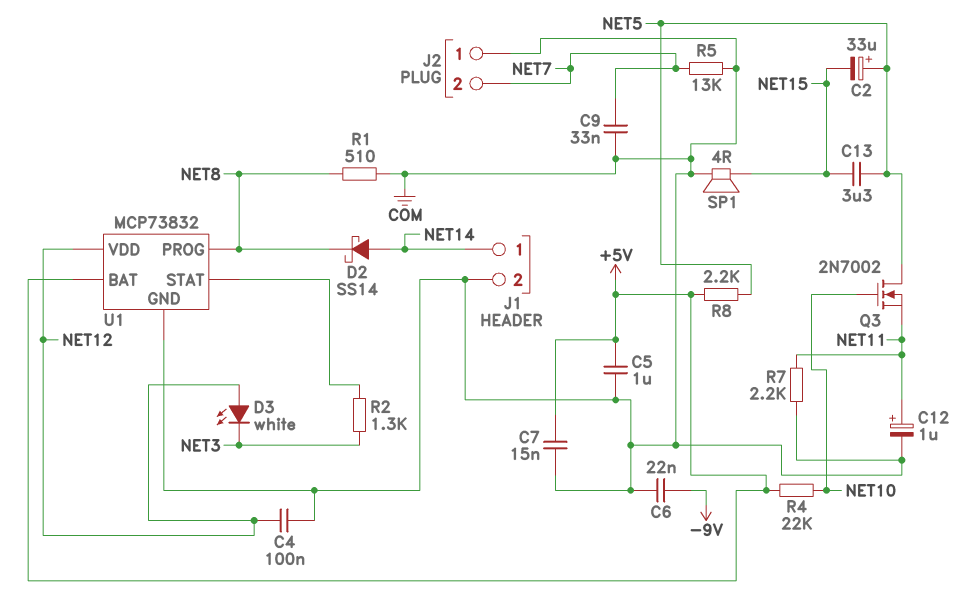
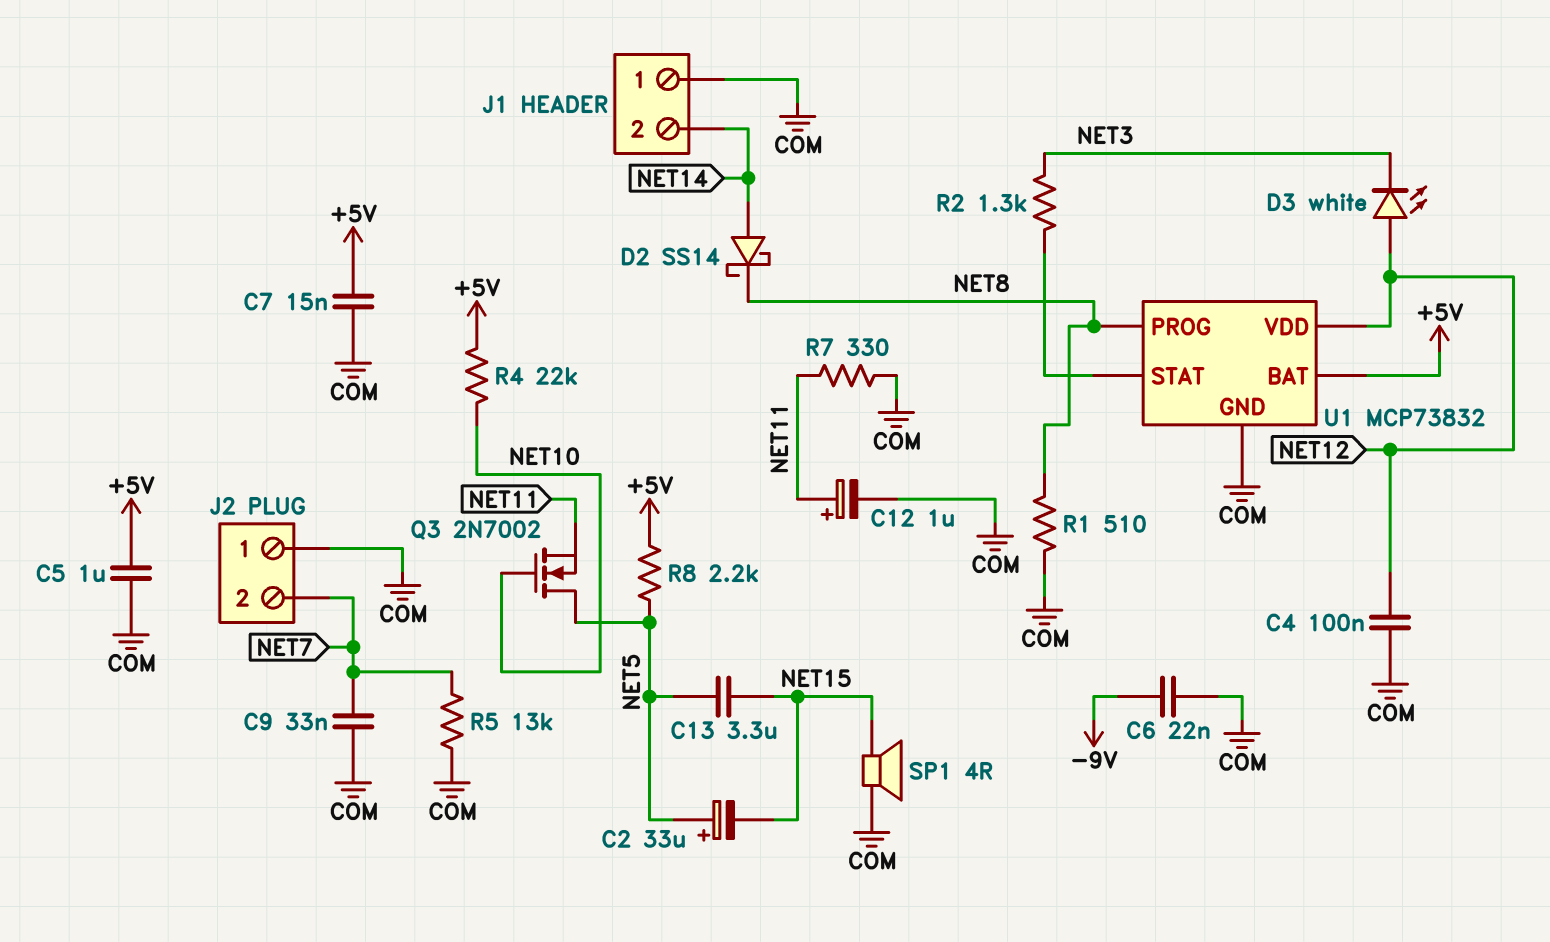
J1 pin 1: NET14 -> COM
J1 pin 2: COM -> NET14
R7: 2.2k (COM, NET11) -> 330 (COM, NET11)

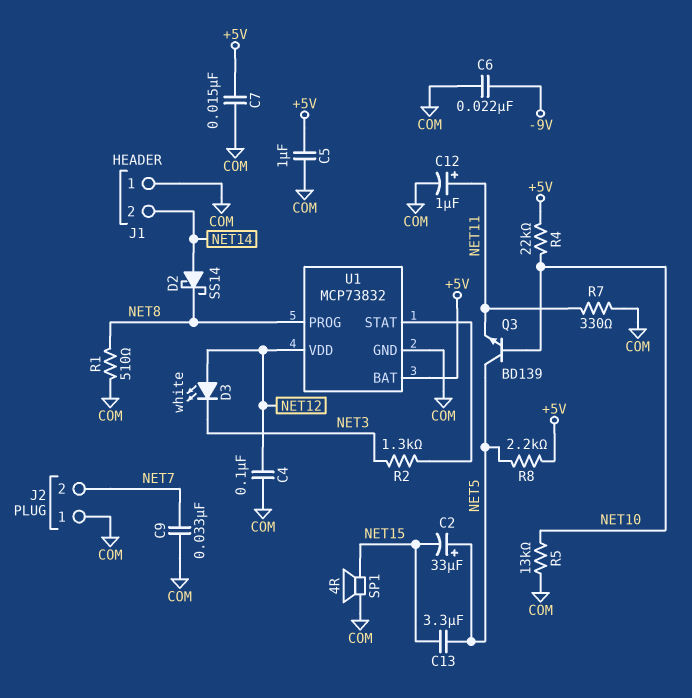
Q3: NMOS 2N7002 (G NET10, D NET5, S NET11) -> NPN BD139 (B NET10, C NET5, E NET11)
R5: 13k (COM, NET7) -> 13k (COM, NET10)

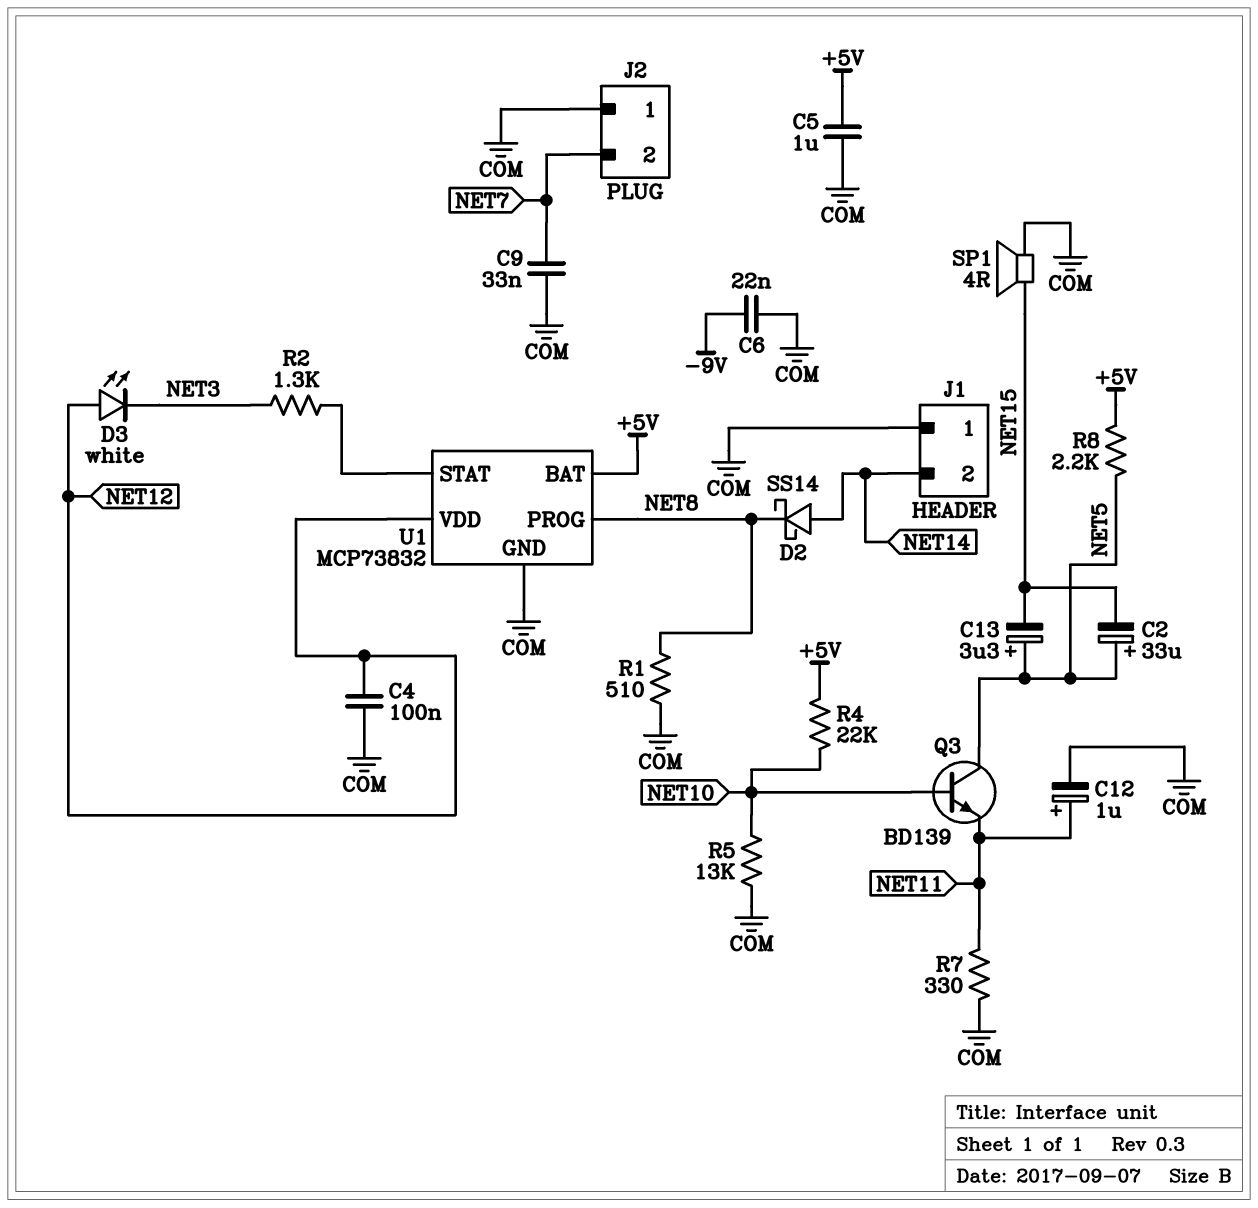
C7: 15nF (+5V, COM) -> none
C13: 3.3uF (NET5, NET15) -> 3.3uF (plus NET5, minus NET15)

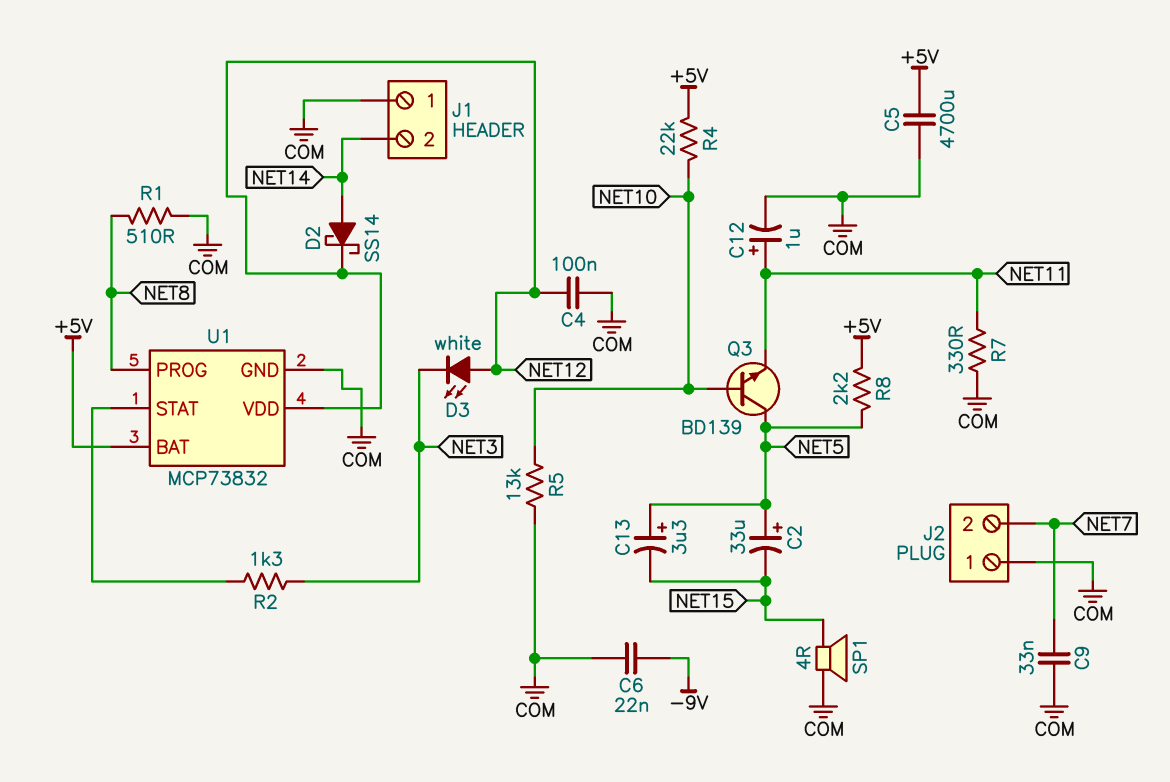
C5: 1uF (+5V, COM) -> 4700uF (+5V, COM)
D2: schottky SS14 (A NET14, K NET8) -> schottky SS14 (A NET14, K NET12)

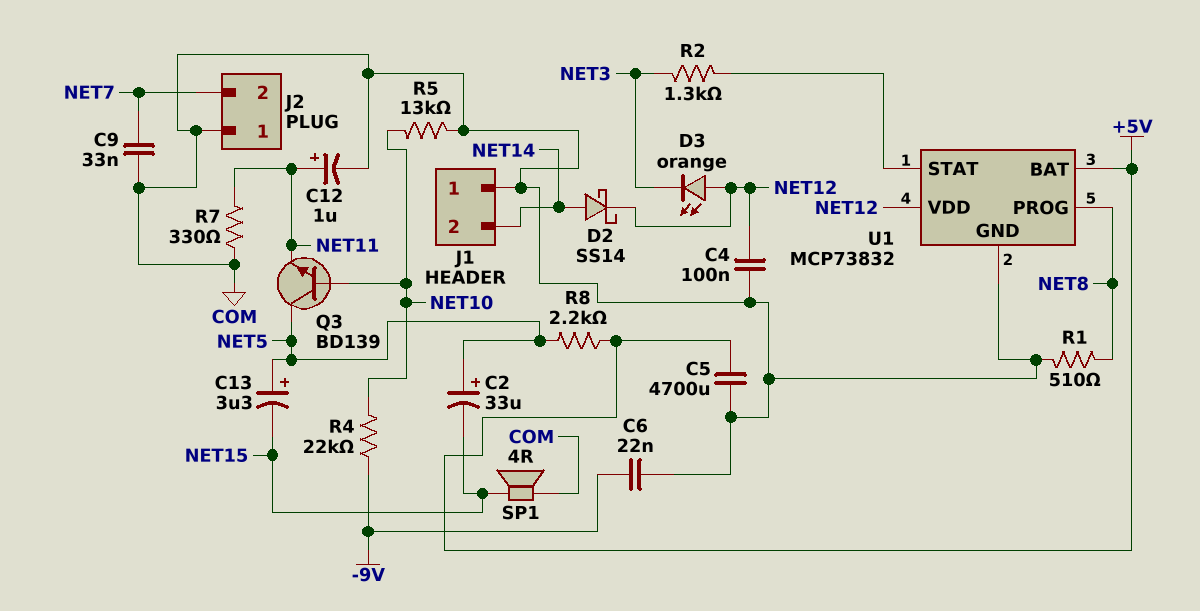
D3: LED white (A NET12, K NET3) -> LED orange (A NET12, K NET3)
R4: 22k (+5V, NET10) -> 22k (-9V, NET10)

